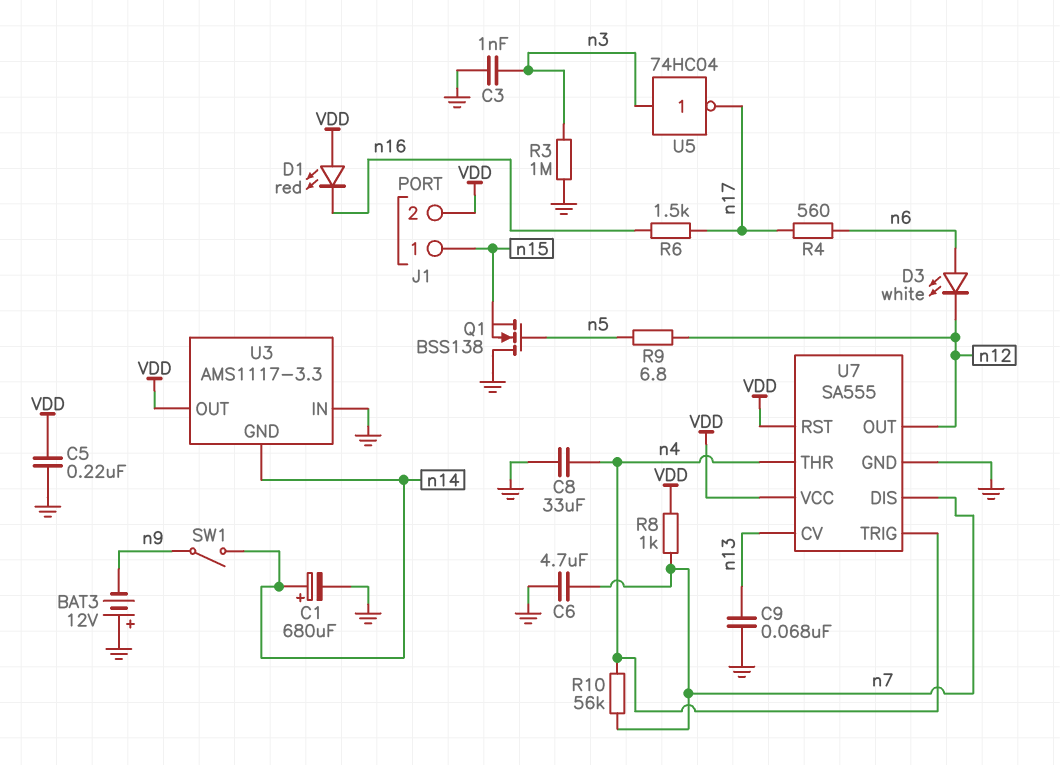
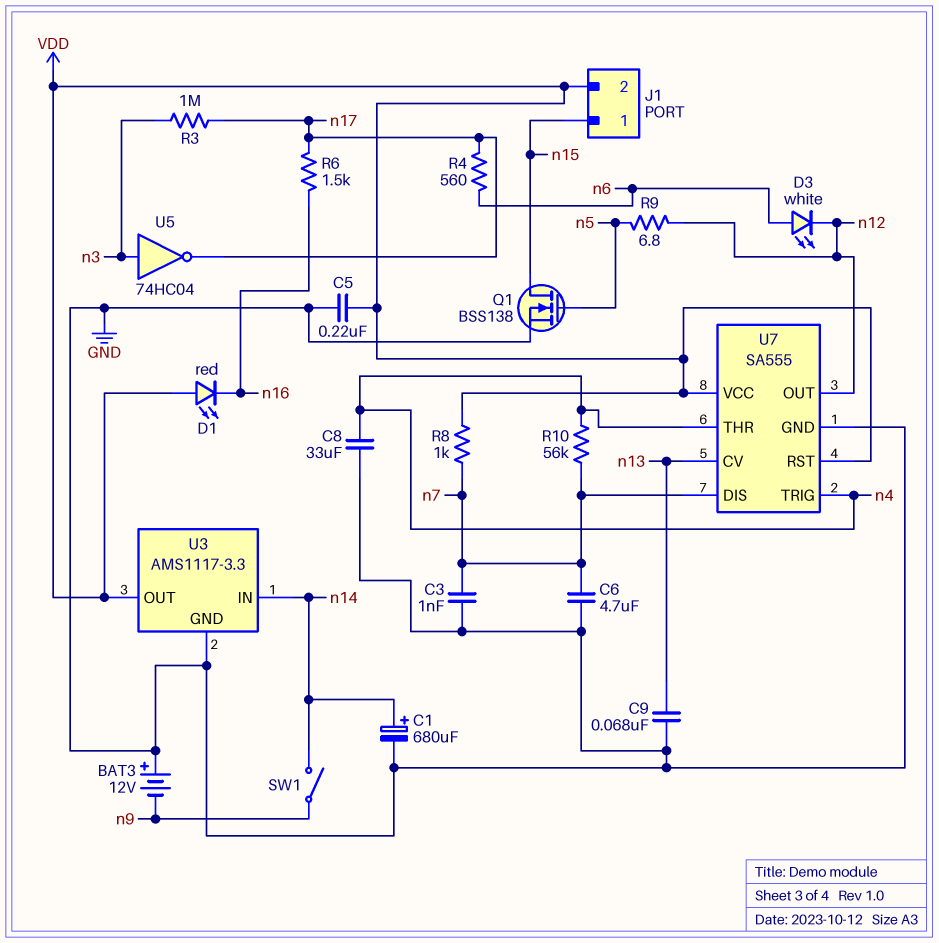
C3: 1nF (GND, n3) -> 1nF (GND, n7)
Q1: NMOS BSS138 (G n5, D GND, S n15) -> NMOS BSS138 (G n5, D n15, S GND)
R3: 1M (GND, n3) -> 1M (n3, n17)
U3 pin GND: n14 -> GND
U3 pin IN: GND -> n14

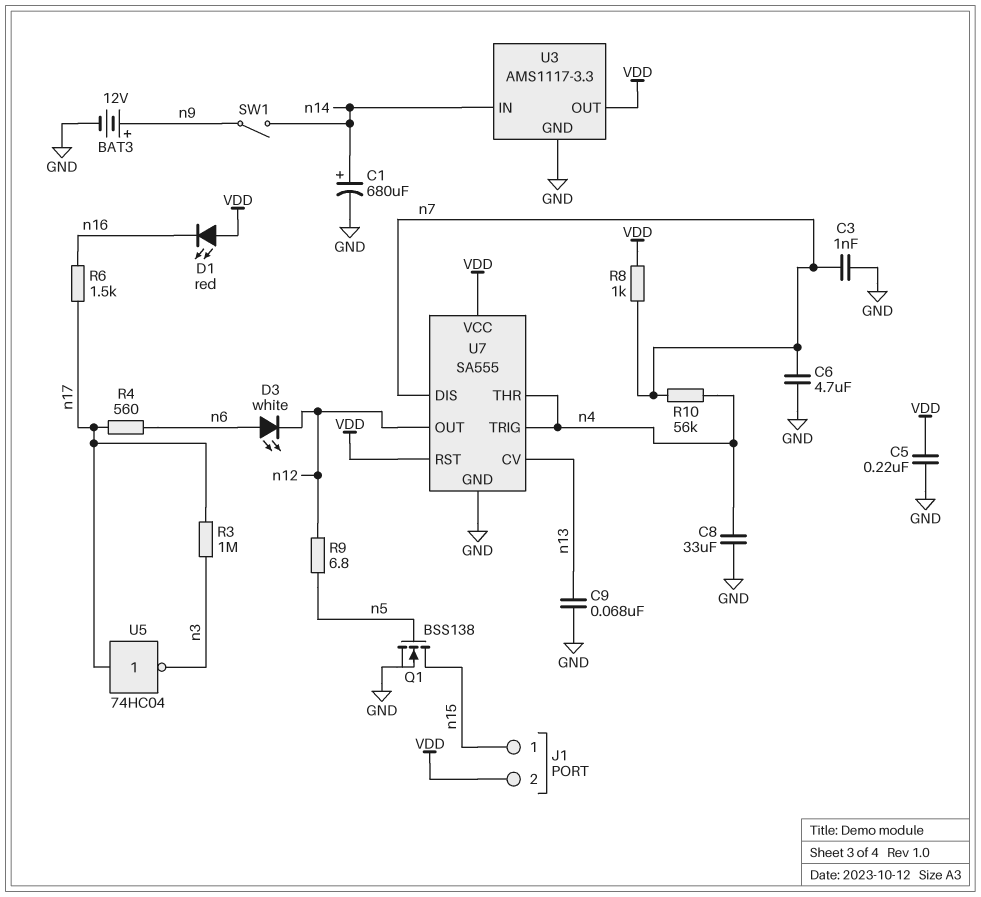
BAT3: 12V (plus GND, minus n9) -> 12V (plus n9, minus GND)
U5: NOT 74HC04 (in n3, out n17) -> NOT 74HC04 (in n17, out n3)

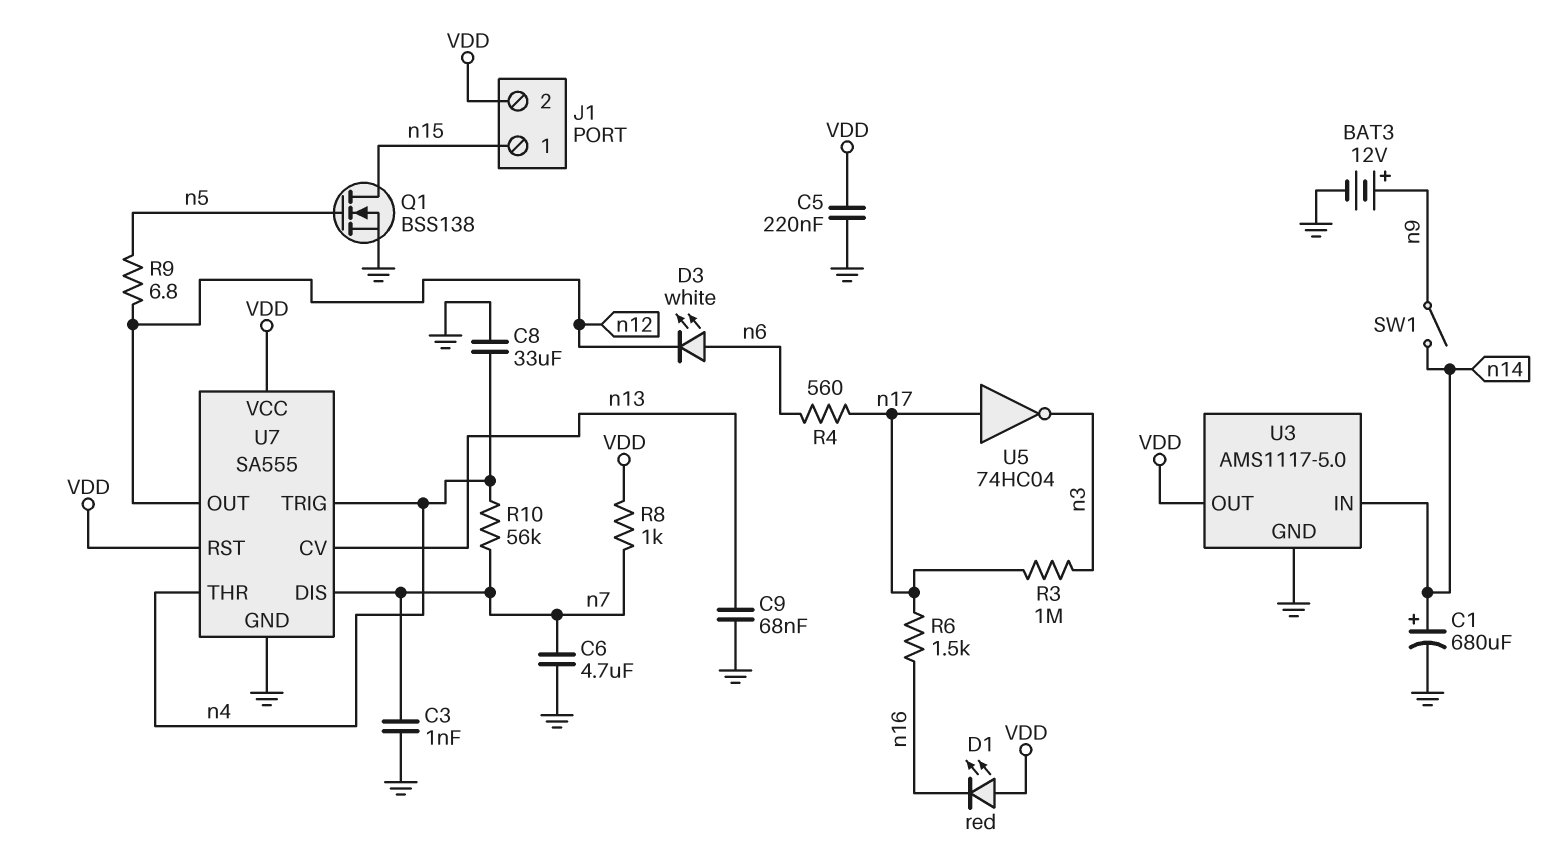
U3: AMS1117-3.3 -> AMS1117-5.0

